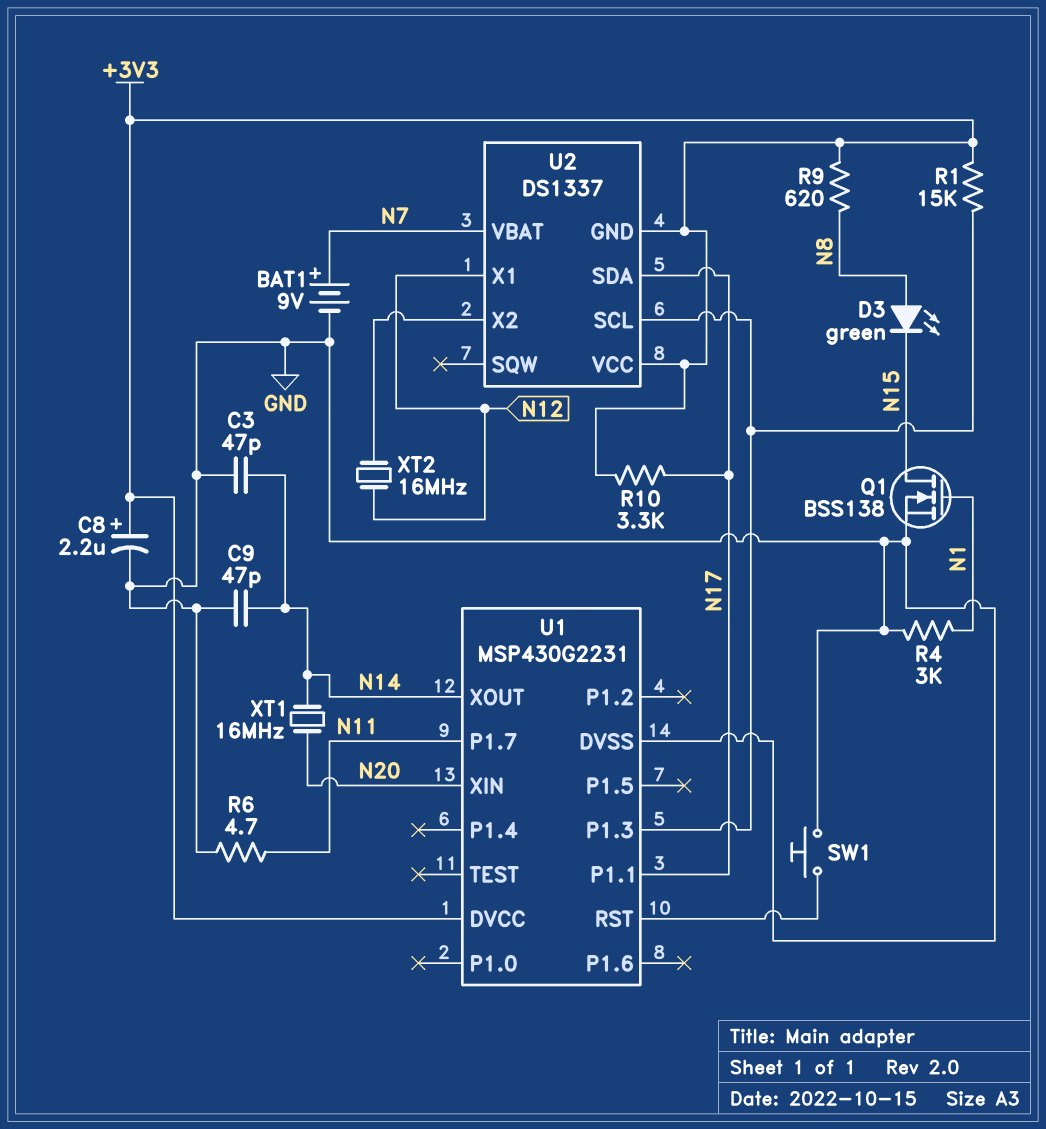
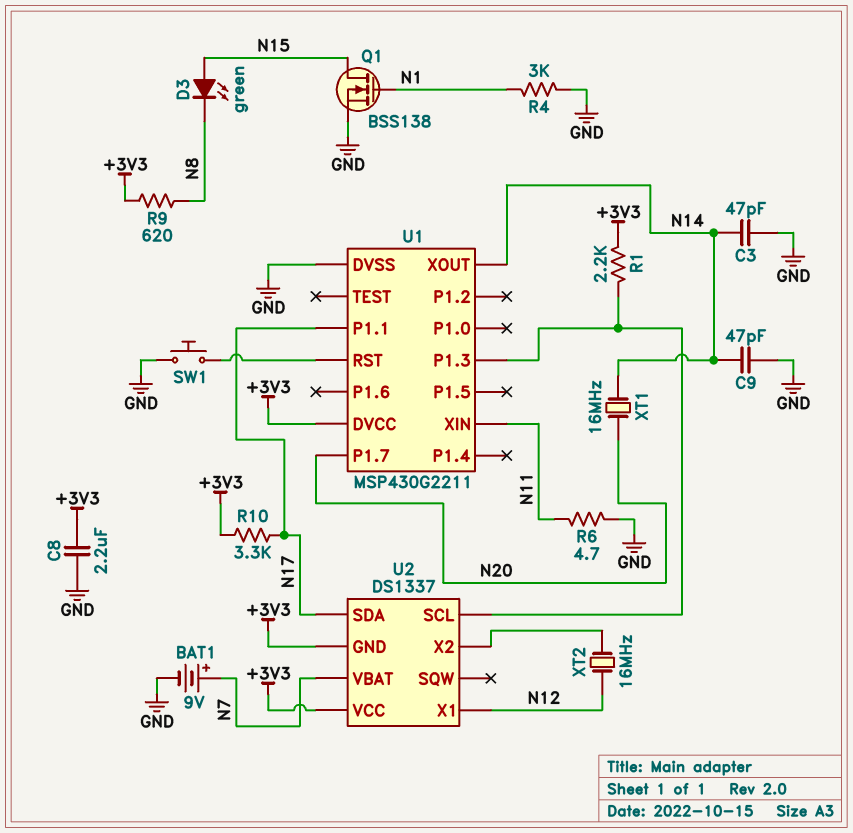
C8: 2.2uF (plus +3V3, minus GND) -> 2.2uF (+3V3, GND)
D3: LED green (A N8, K N15) -> LED green (A N15, K N8)
R1: 15k (+3V3, U1/P1.3) -> 2.2k (+3V3, U1/P1.3)
U1: MSP430G2231 -> MSP430G2211
U1 pin P1.7: N11 -> N20
U1 pin XIN: N20 -> N11

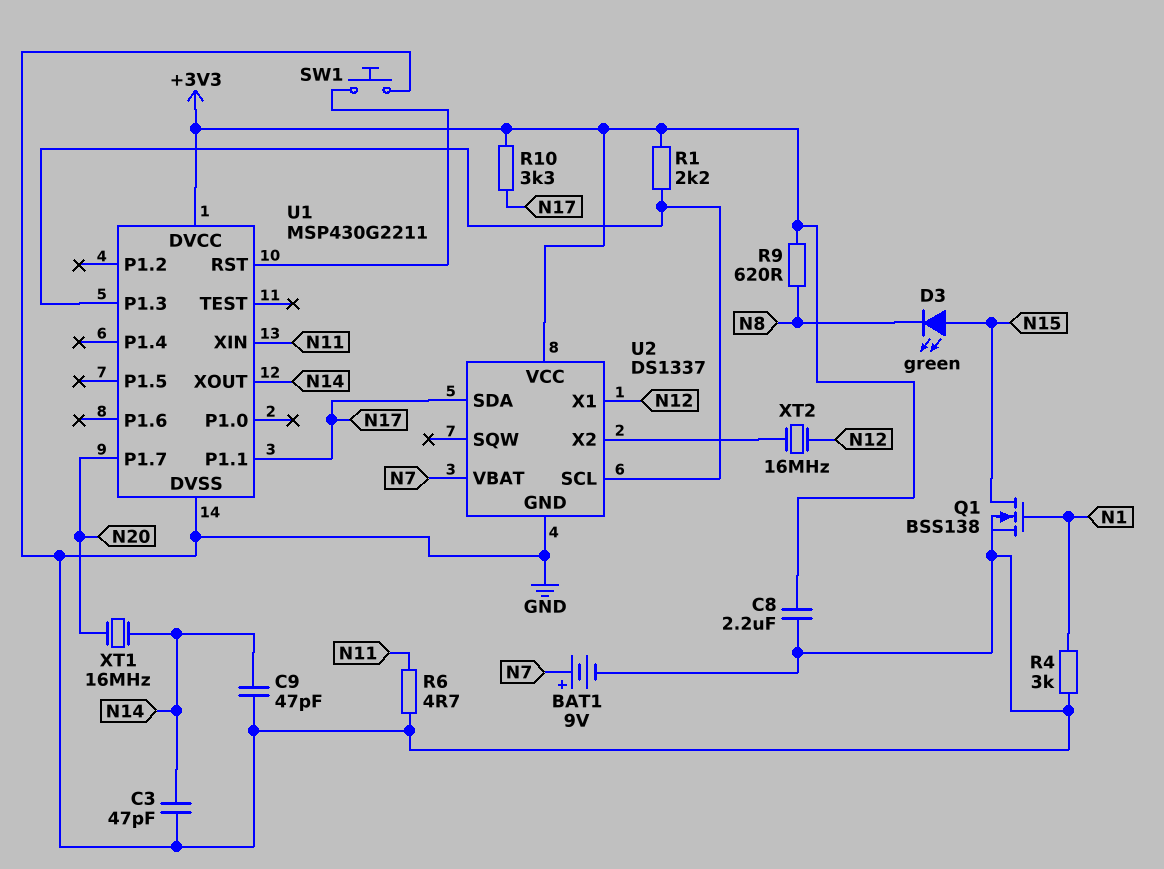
U2 pin GND: +3V3 -> GND

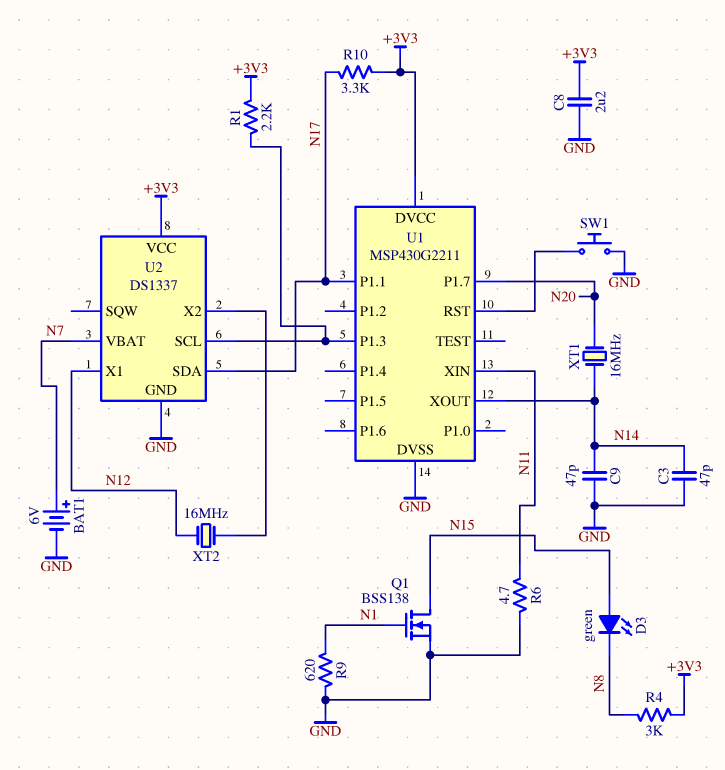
BAT1: 9V (plus N7, minus GND) -> 6V (plus N7, minus GND)
R4: 3k (GND, N1) -> 3k (+3V3, N8)
R9: 620 (+3V3, N8) -> 620 (GND, N1)

